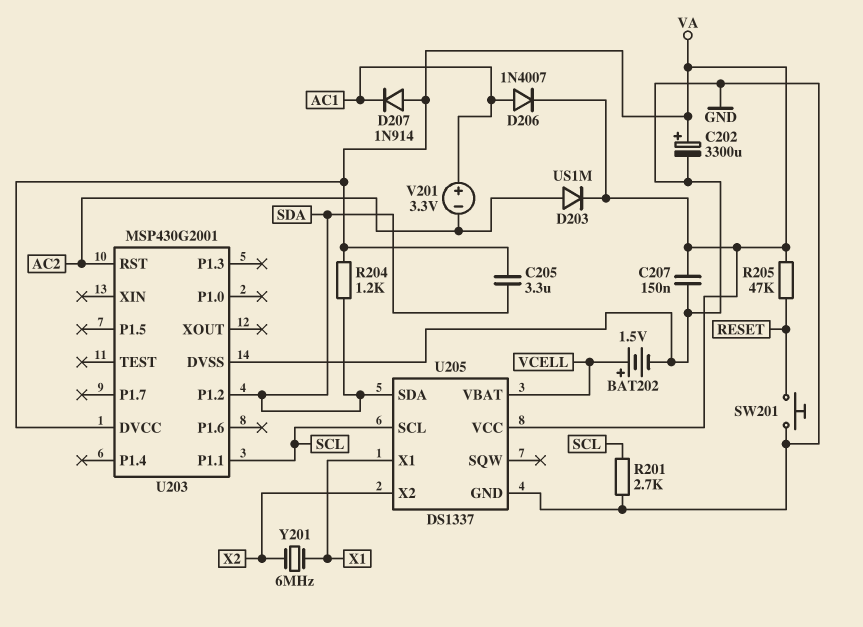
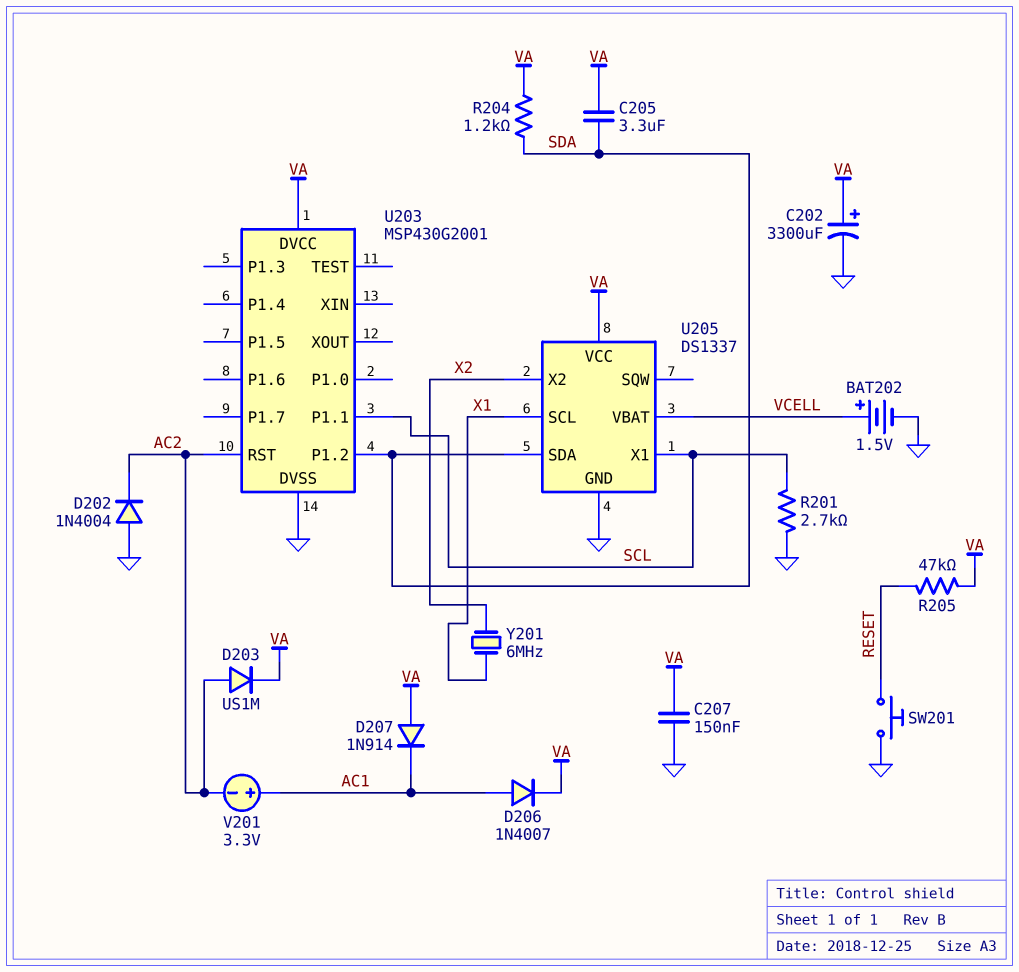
D202: none -> diode 1N4004 (A GND, K AC2)
U205 pin SCL: SCL -> X1
U205 pin X1: X1 -> SCL

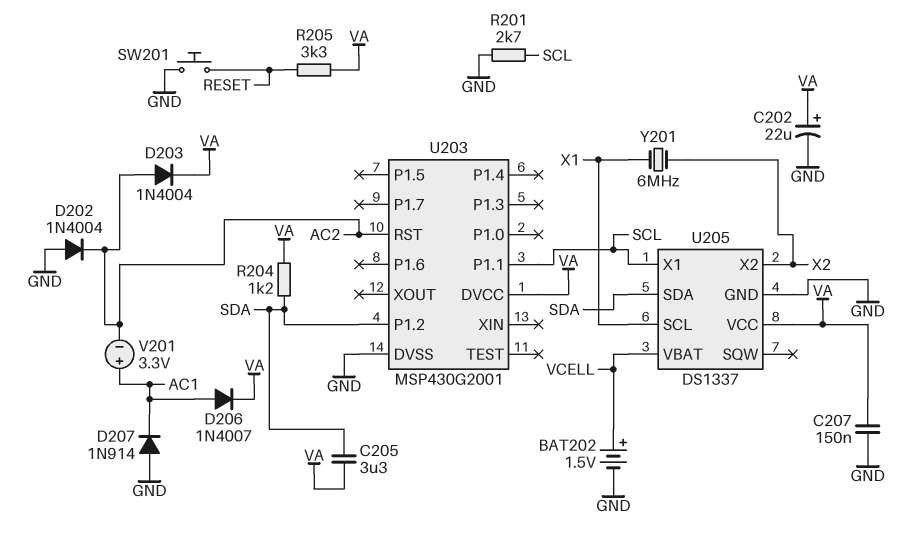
C202: 3300uF (plus VA, minus GND) -> 22uF (plus VA, minus GND)
D203: diode US1M (A AC2, K VA) -> diode 1N4004 (A AC2, K VA)
D207: diode 1N914 (A VA, K AC1) -> diode 1N914 (A GND, K AC1)
R205: 47k (RESET, VA) -> 3.3k (RESET, VA)

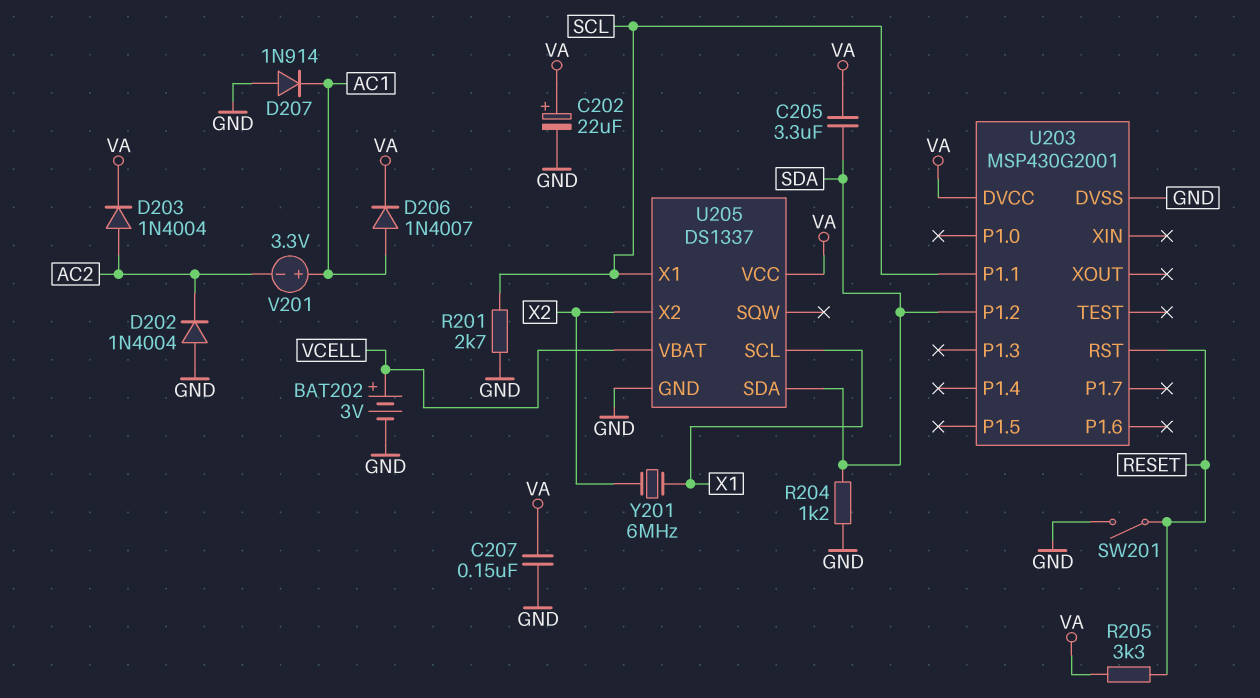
BAT202: 1.5V (plus VCELL, minus GND) -> 3V (plus VCELL, minus GND)
R204: 1.2k (SDA, VA) -> 1.2k (GND, SDA)
SW201: button (GND, RESET) -> switch (GND, RESET)
U203 pin RST: AC2 -> RESET

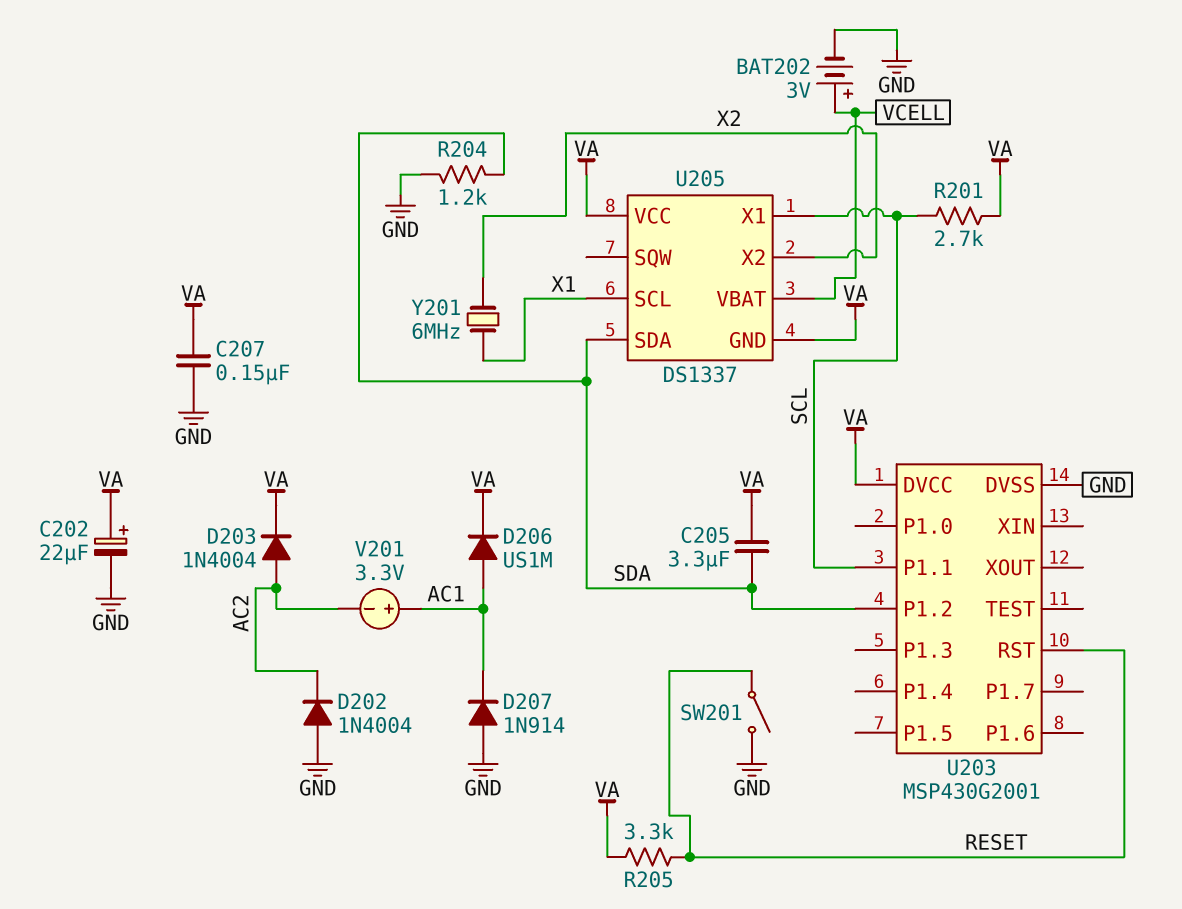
D206: diode 1N4007 (A AC1, K VA) -> diode US1M (A AC1, K VA)
R201: 2.7k (GND, SCL) -> 2.7k (SCL, VA)
U205 pin GND: GND -> VA

